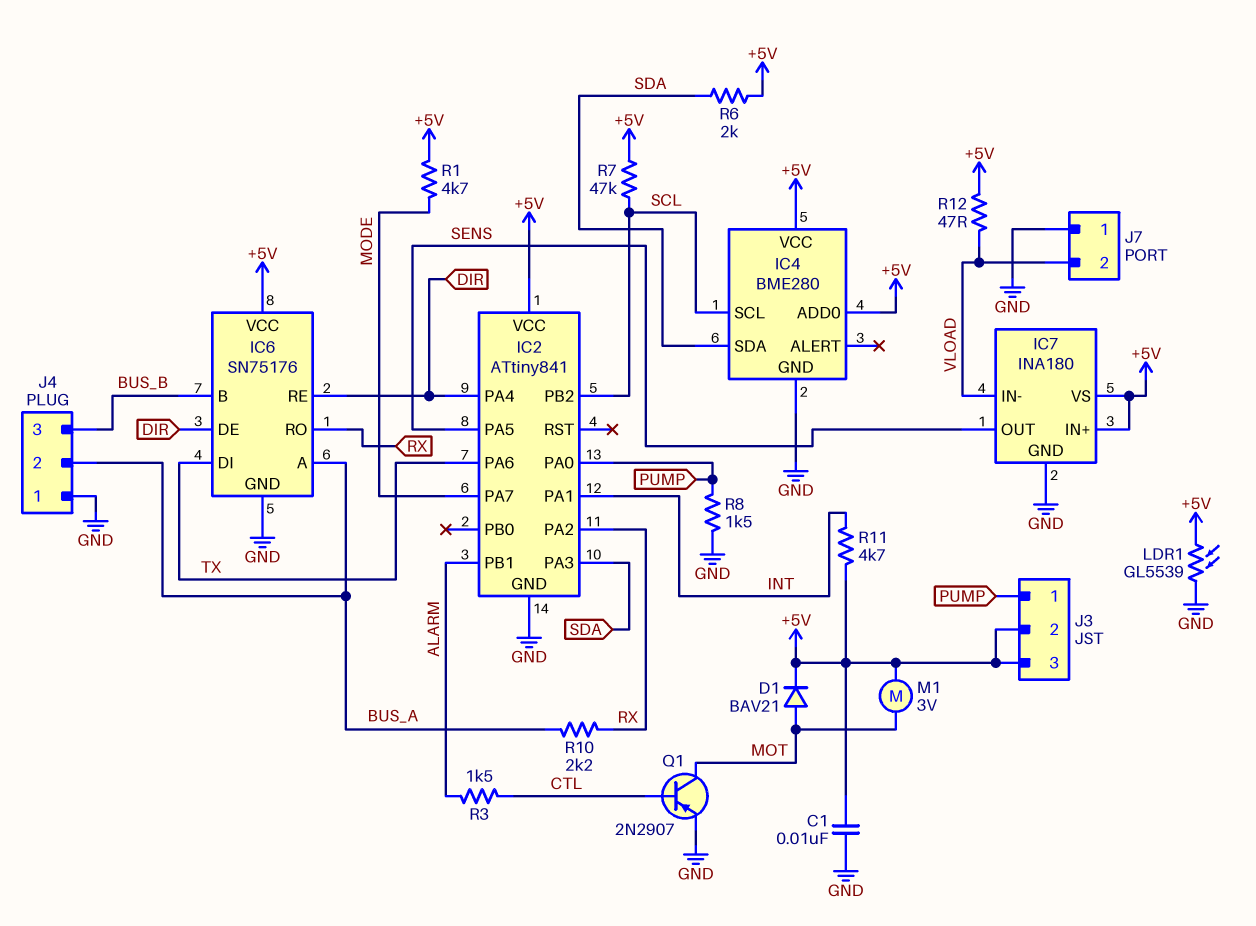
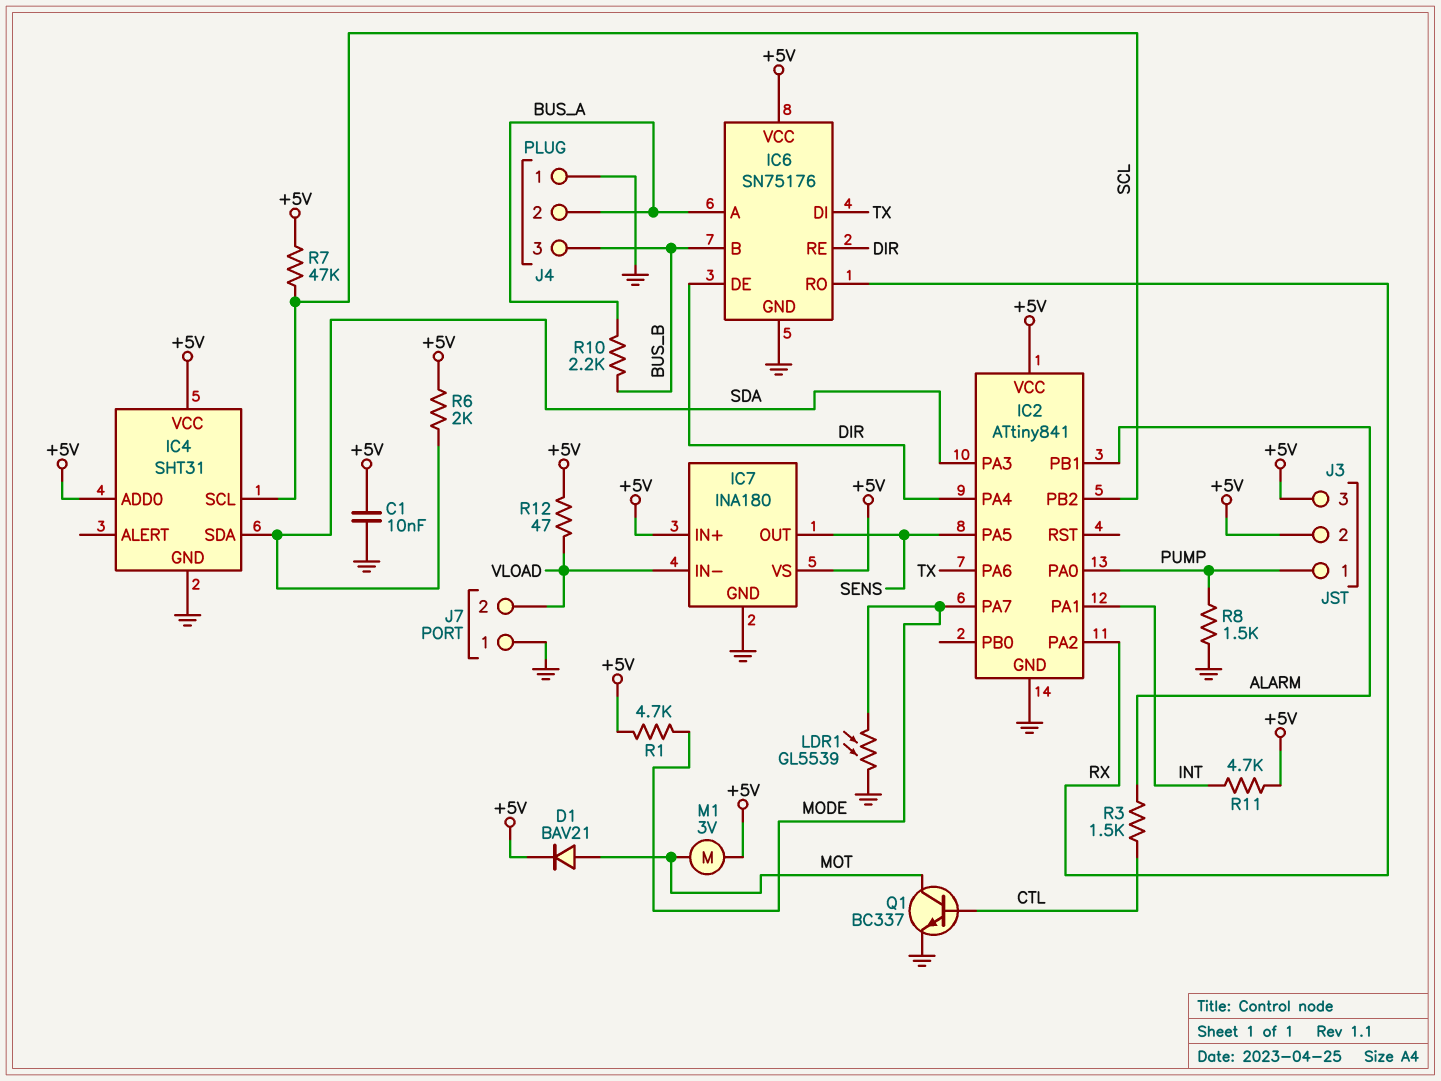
IC4: BME280 -> SHT31
LDR1: GL5539 (+5V, GND) -> GL5539 (GND, MODE)
Q1: PNP 2N2907 (B CTL, C MOT, E GND) -> NPN BC337 (B CTL, C MOT, E GND)
R10: 2.2k (BUS_A, RX) -> 2.2k (BUS_A, BUS_B)

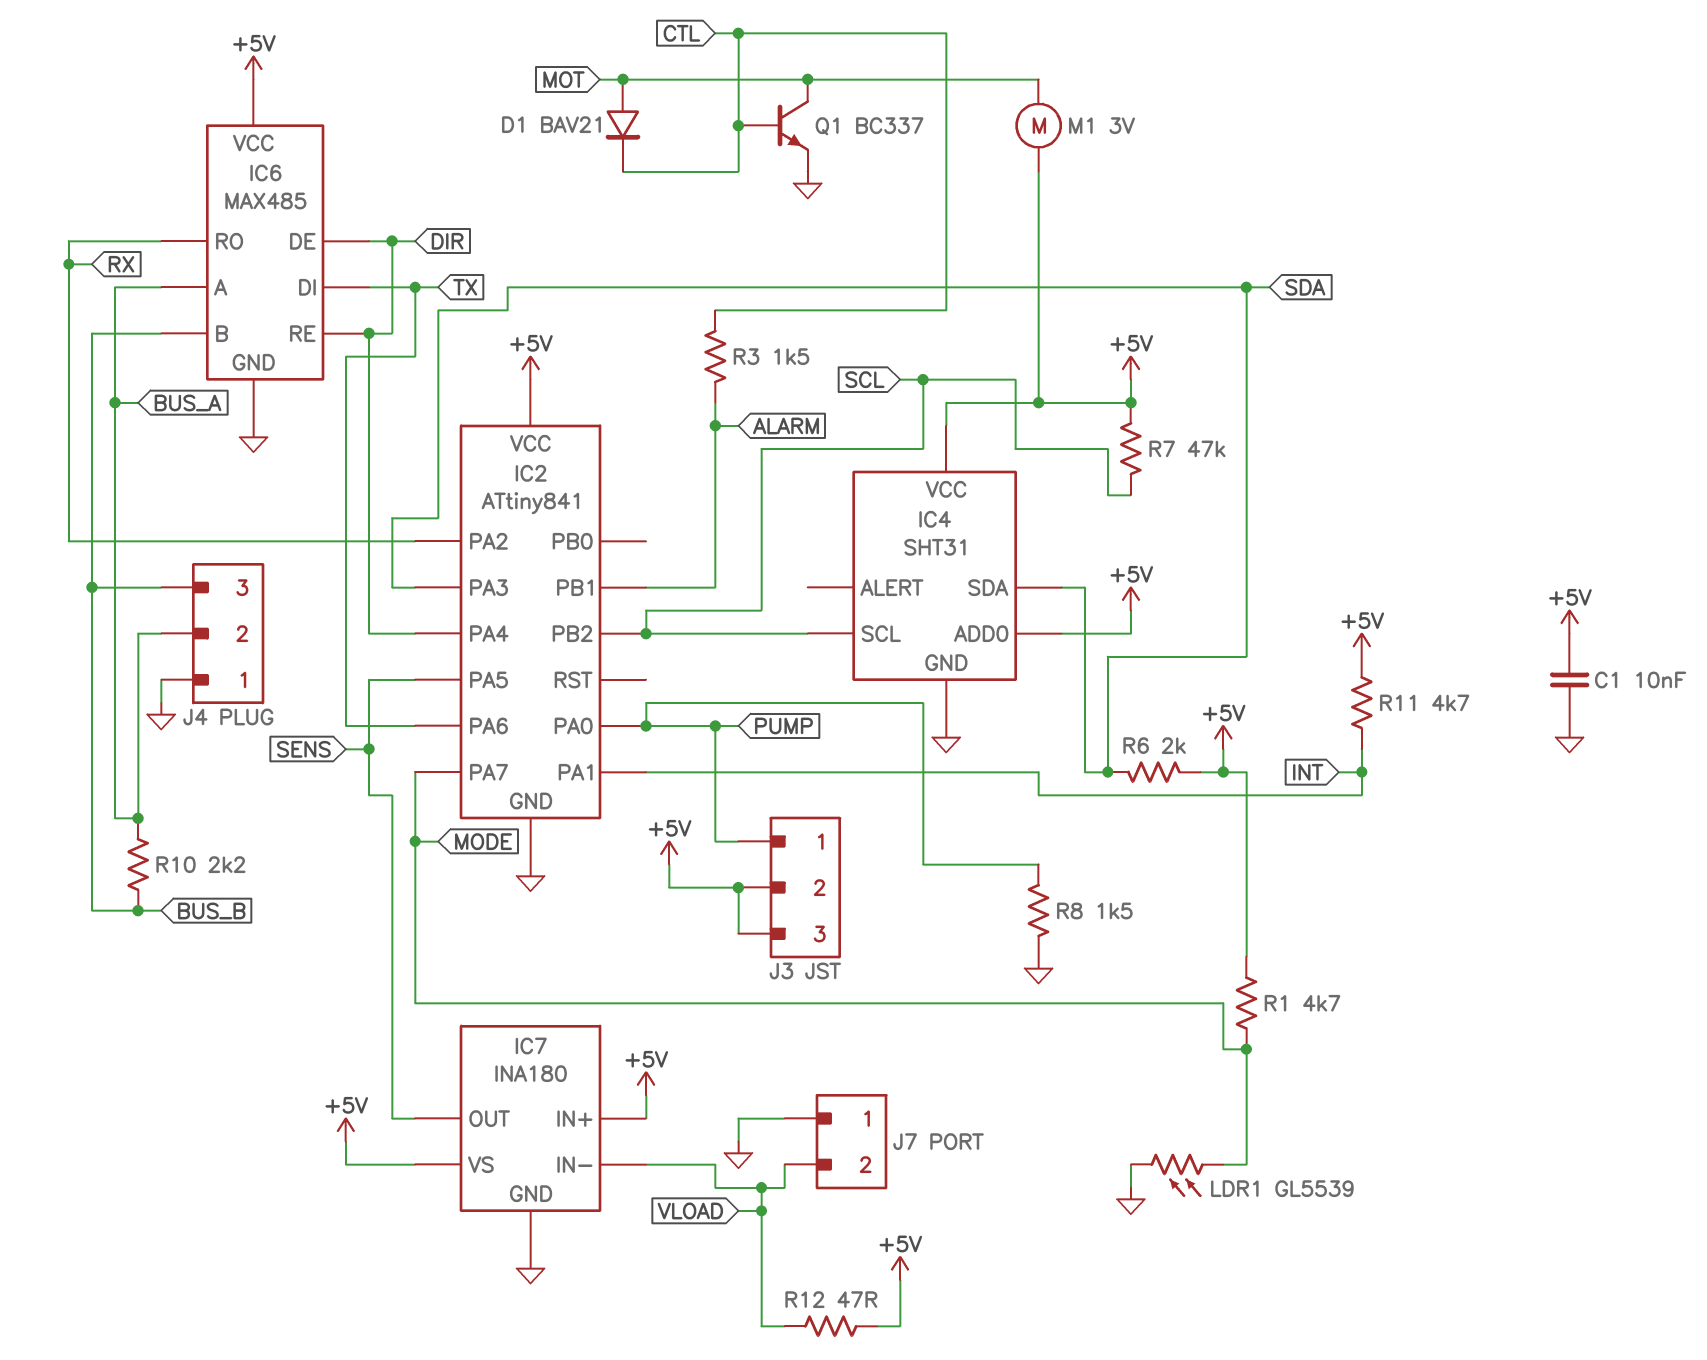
D1: diode BAV21 (A MOT, K +5V) -> diode BAV21 (A MOT, K CTL)
IC6: SN75176 -> MAX485

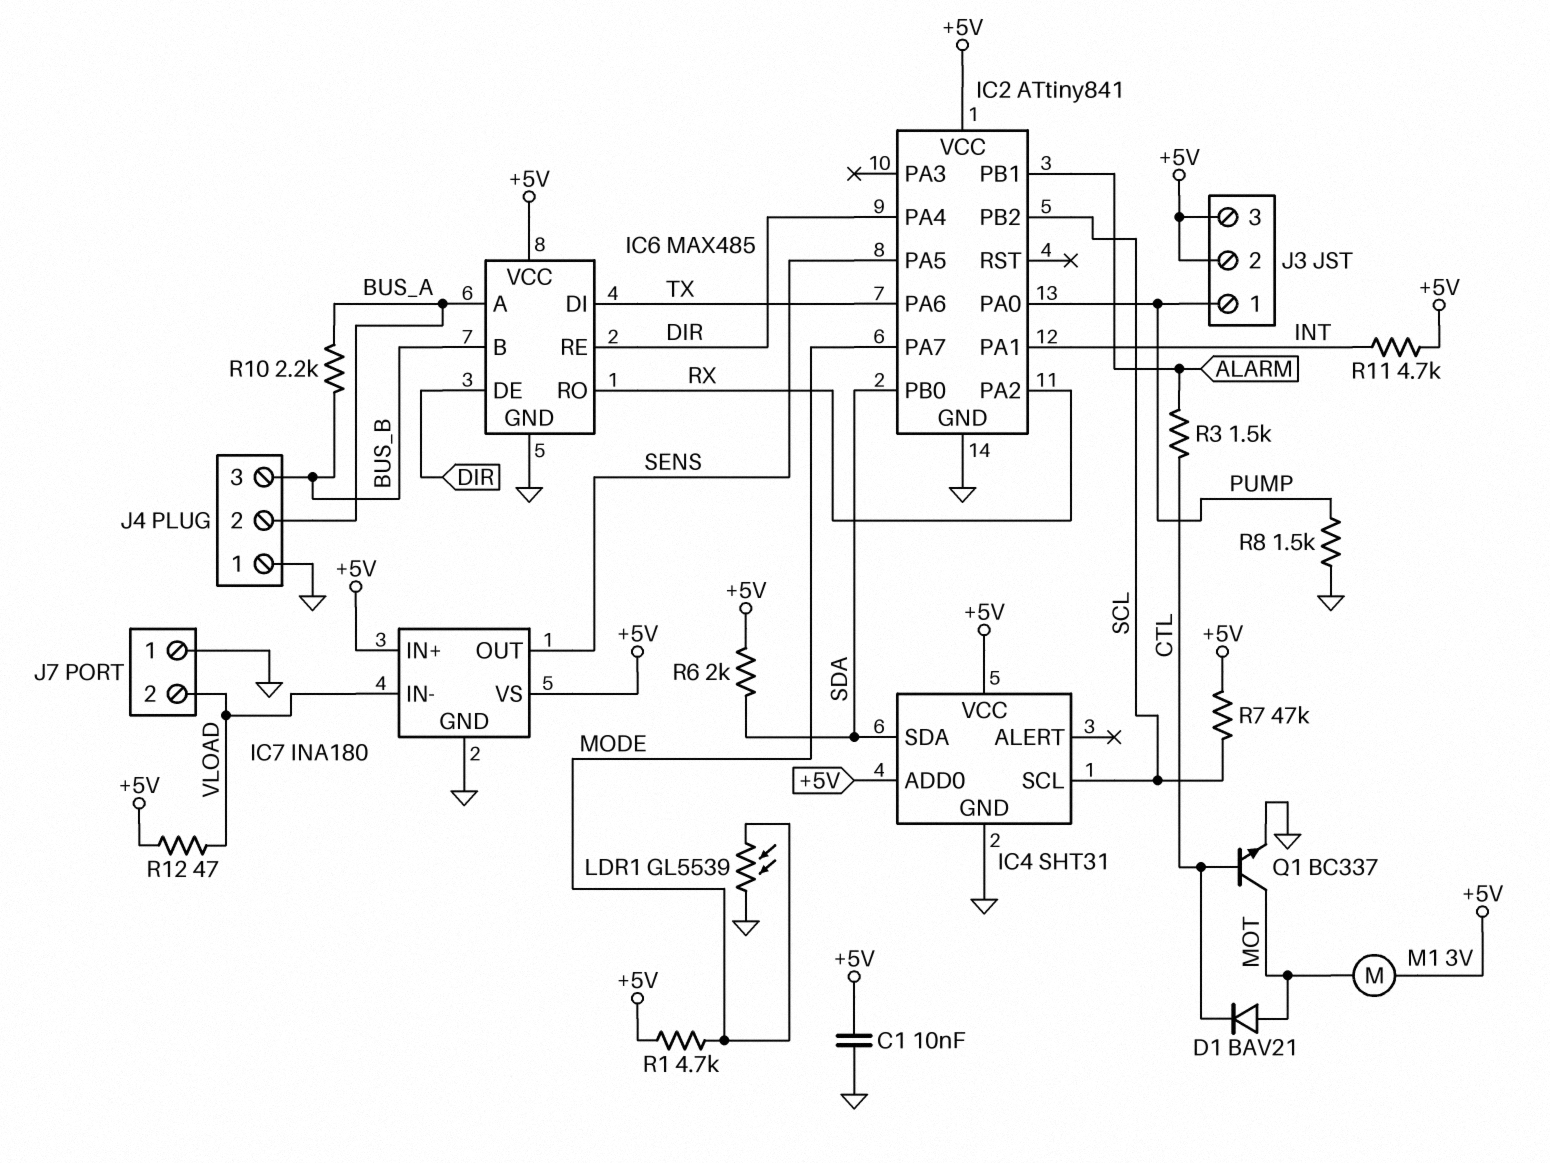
IC2 pin PA3: SDA -> none
IC2 pin PB0: none -> SDA

